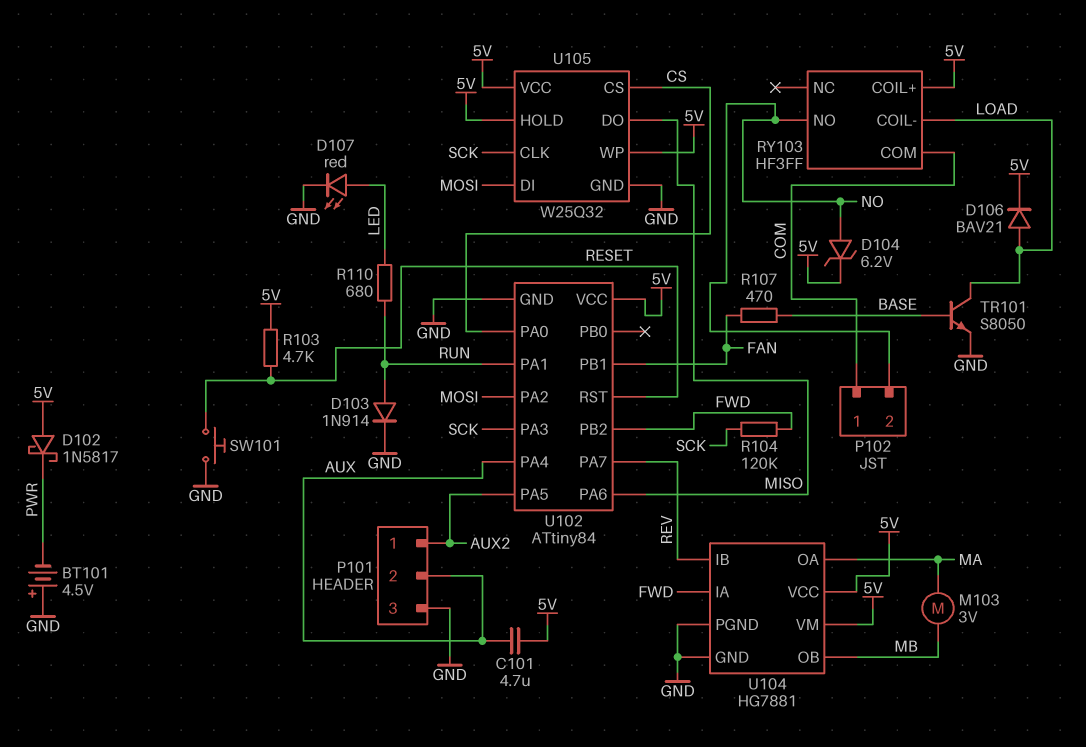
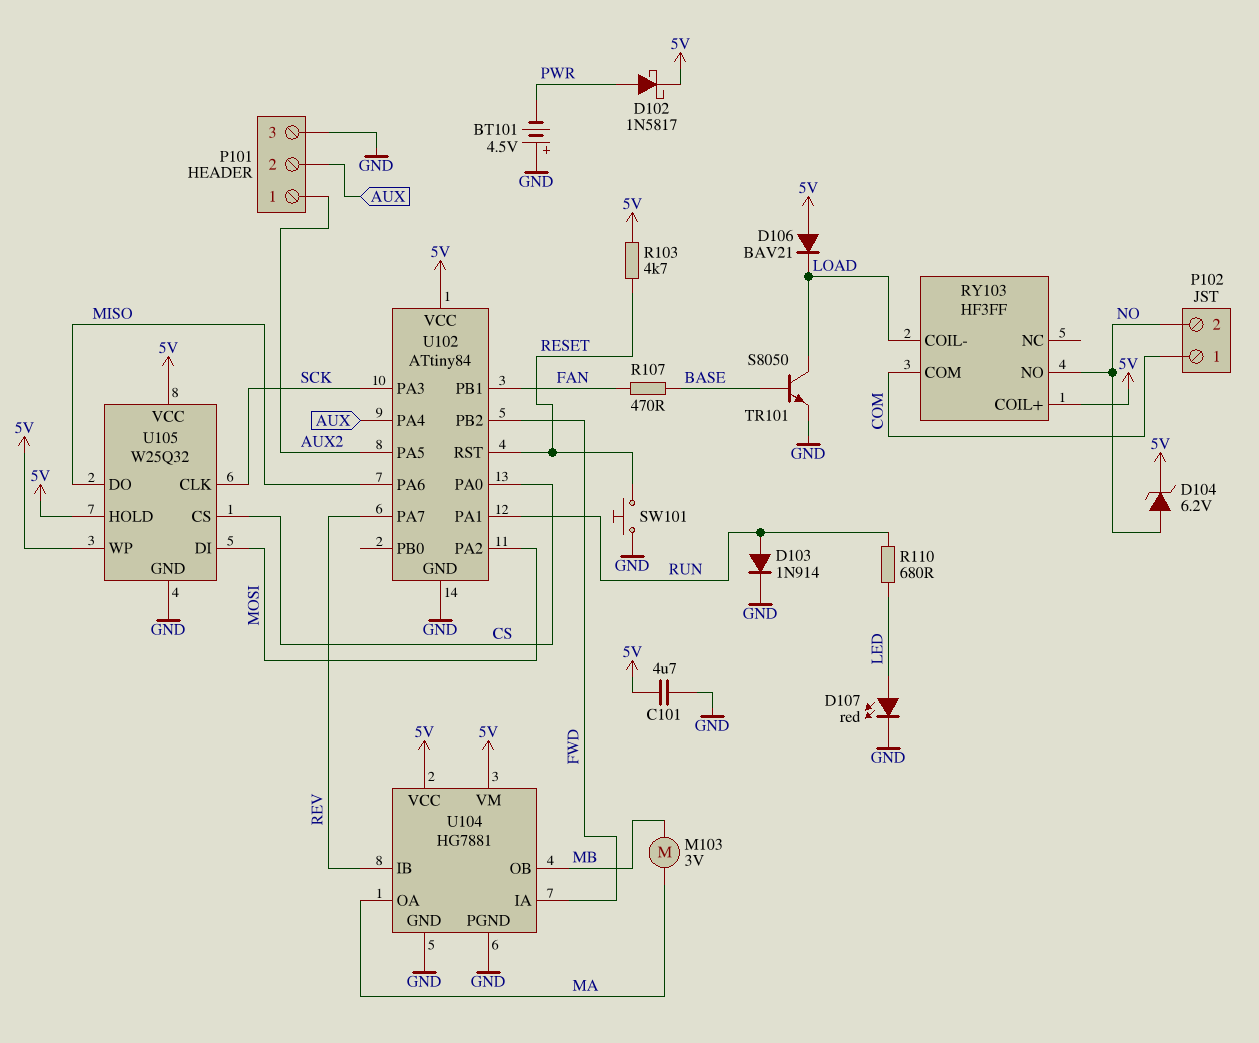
C101: 4.7uF (5V, AUX) -> 4.7uF (5V, GND)
D102: schottky 1N5817 (A 5V, K PWR) -> schottky 1N5817 (A PWR, K 5V)
D106: diode BAV21 (A LOAD, K 5V) -> diode BAV21 (A 5V, K LOAD)
R104: 120k (FWD, SCK) -> none

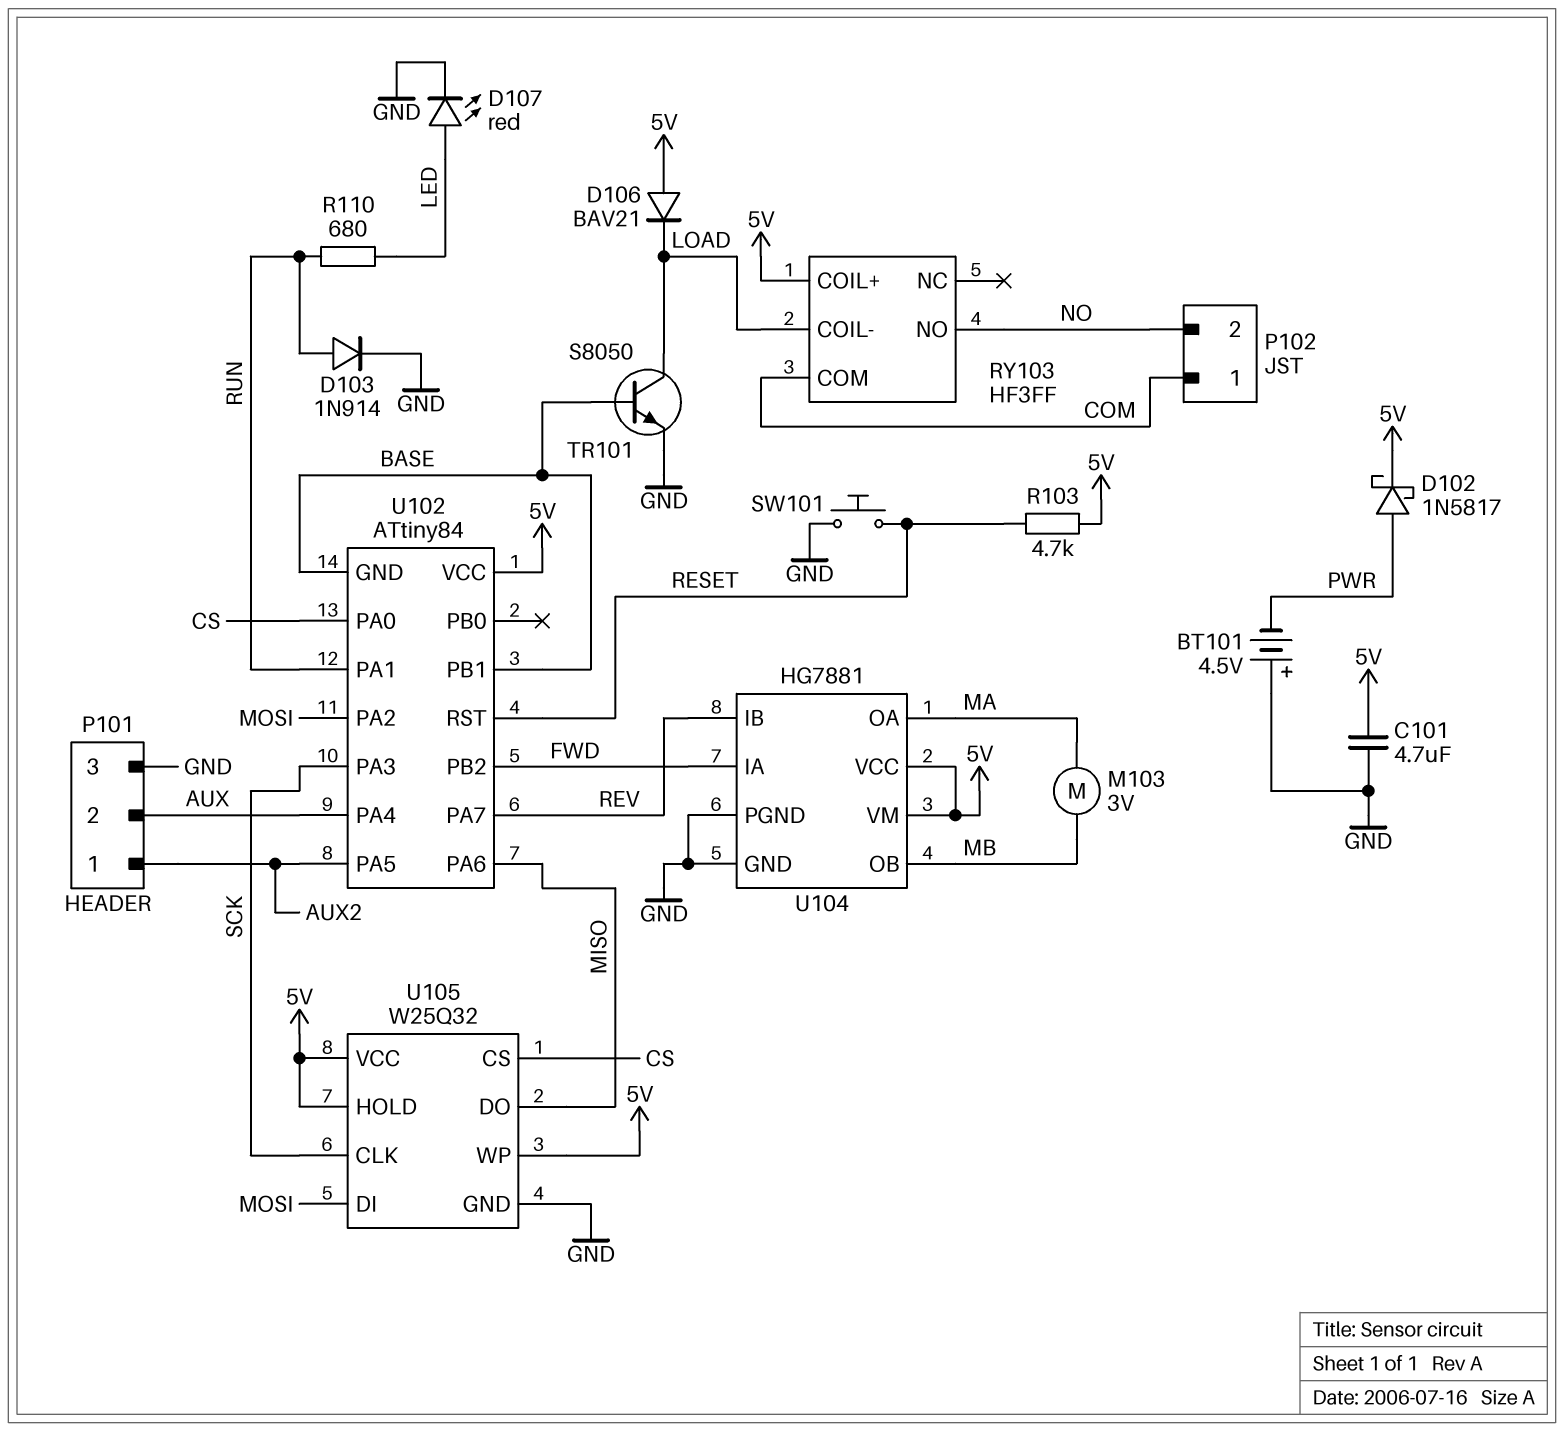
D104: zener 6.2V (A NO, K 5V) -> none
R107: 470 (BASE, FAN) -> none
U102 pin GND: GND -> BASE
U102 pin PB1: FAN -> BASE

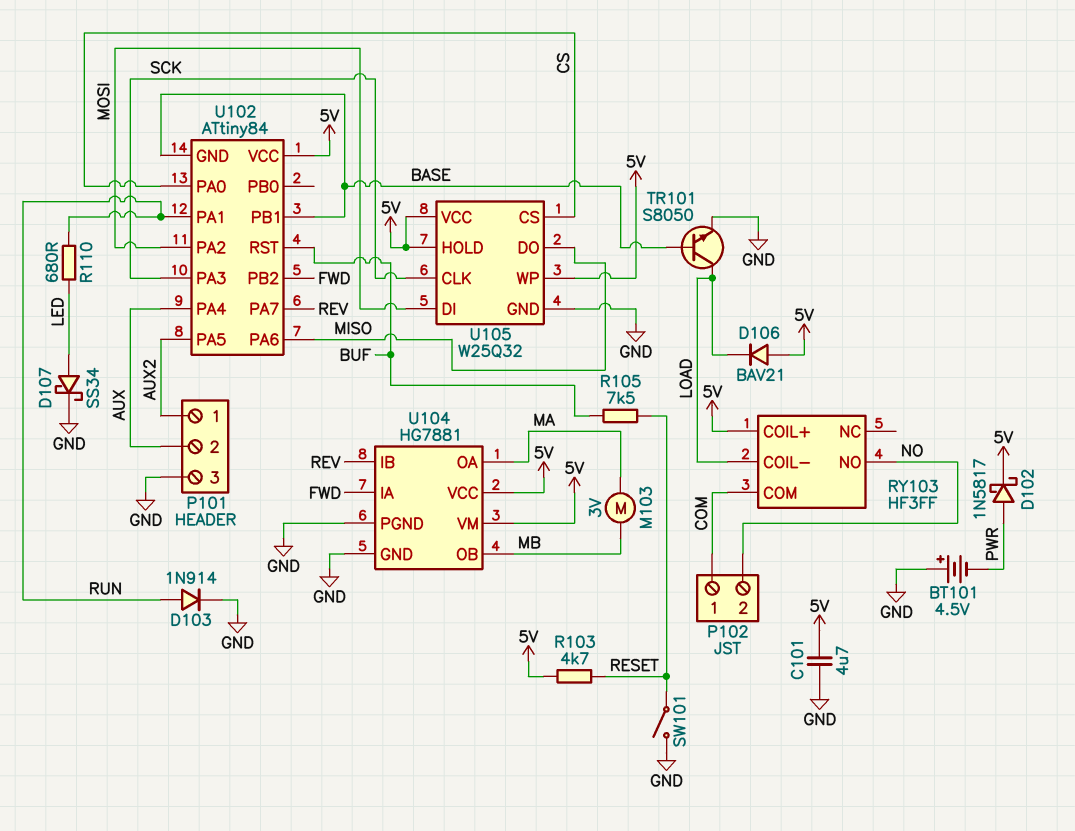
D107: LED red (A LED, K GND) -> schottky SS34 (A LED, K GND)
R105: none -> 7.5k (BUF, RESET)
SW101: button (GND, RESET) -> switch (GND, RESET)
U102 pin RST: RESET -> BUF

